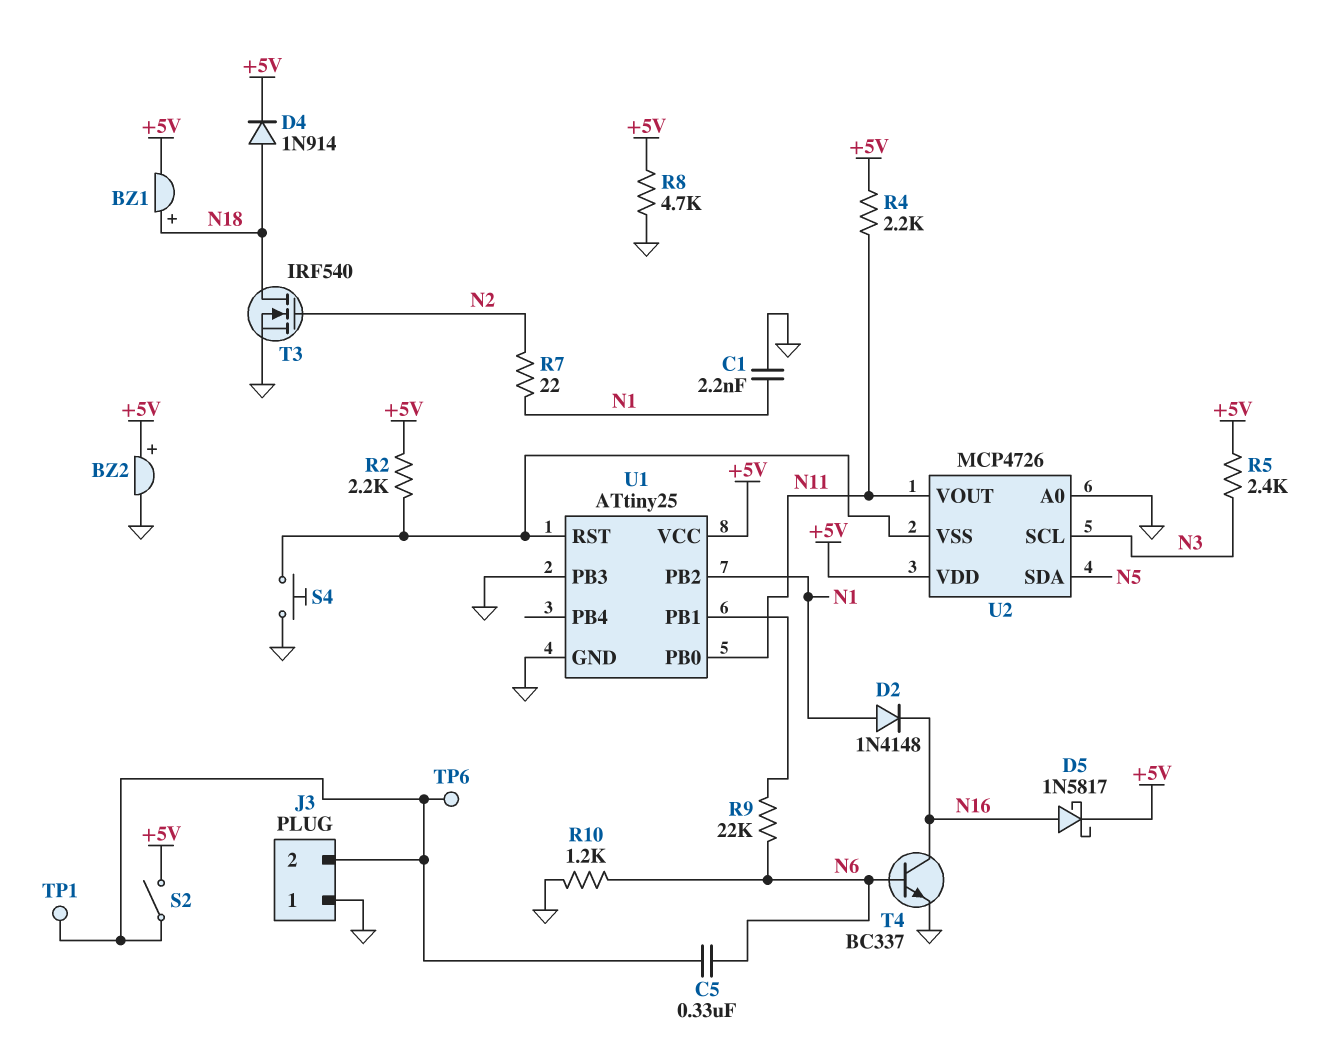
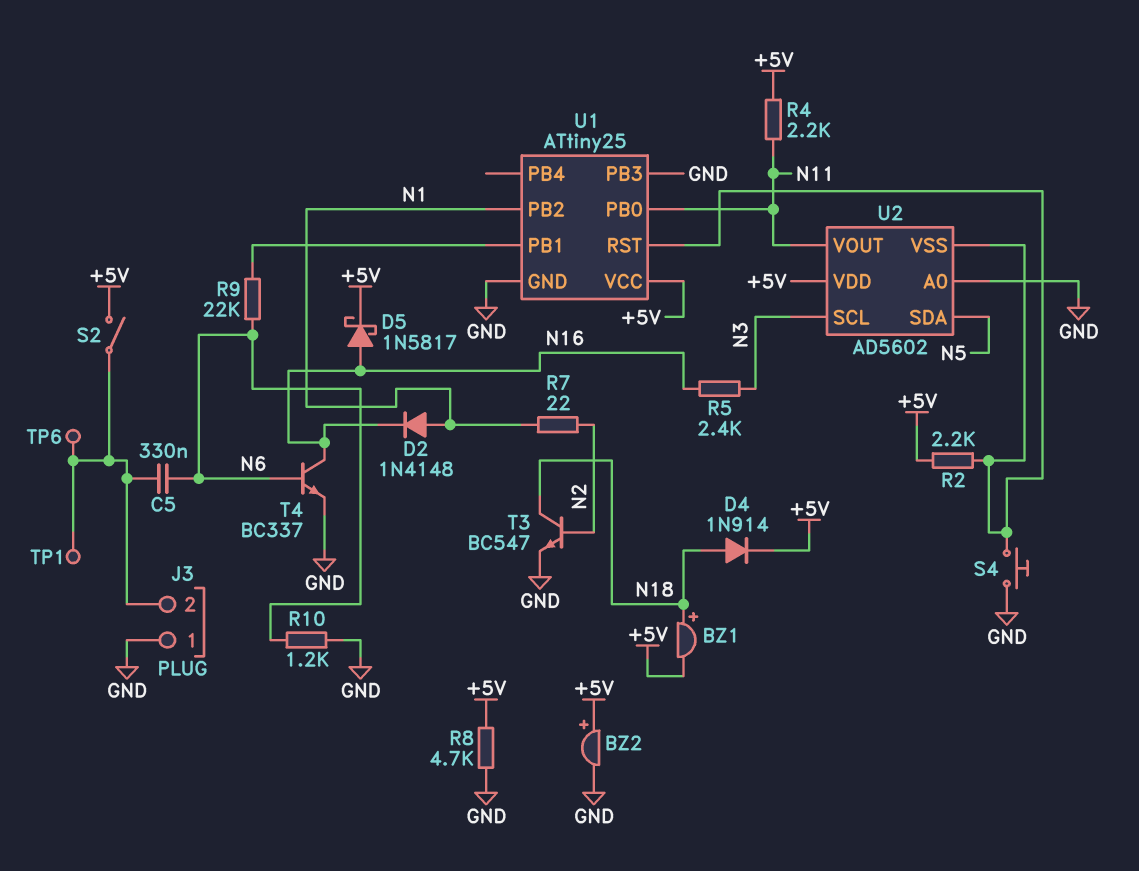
C1: 2.2nF (GND, N1) -> none
R5: 2.4k (+5V, N3) -> 2.4k (N3, N16)
T3: NMOS IRF540 (G N2, D N18, S GND) -> NPN BC547 (B N2, C N18, E GND)
U2: MCP4726 -> AD5602

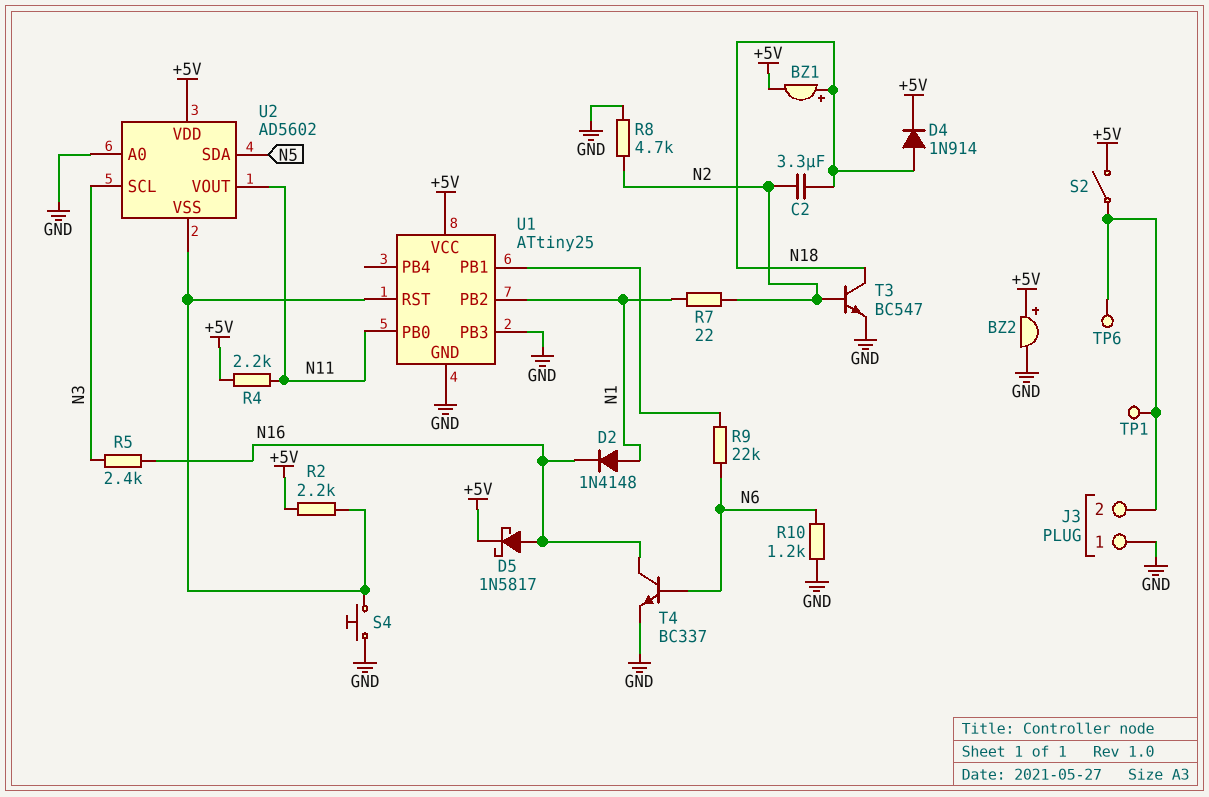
C2: none -> 3.3uF (N2, N18)
C5: 330nF (J3/2, N6) -> none
R8: 4.7k (+5V, GND) -> 4.7k (GND, N2)

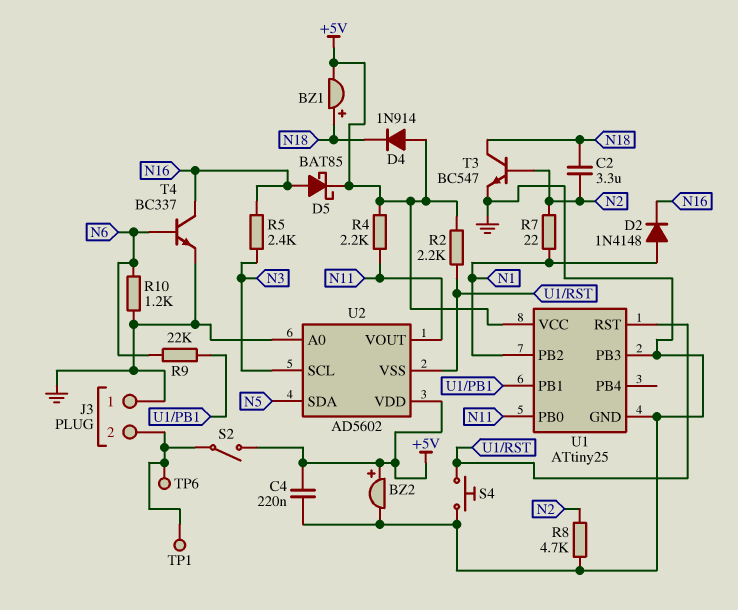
C4: none -> 220nF (+5V, GND)
D4: diode 1N914 (A N18, K +5V) -> diode 1N914 (A +5V, K N18)
D5: schottky 1N5817 (A N16, K +5V) -> schottky BAT85 (A N16, K +5V)

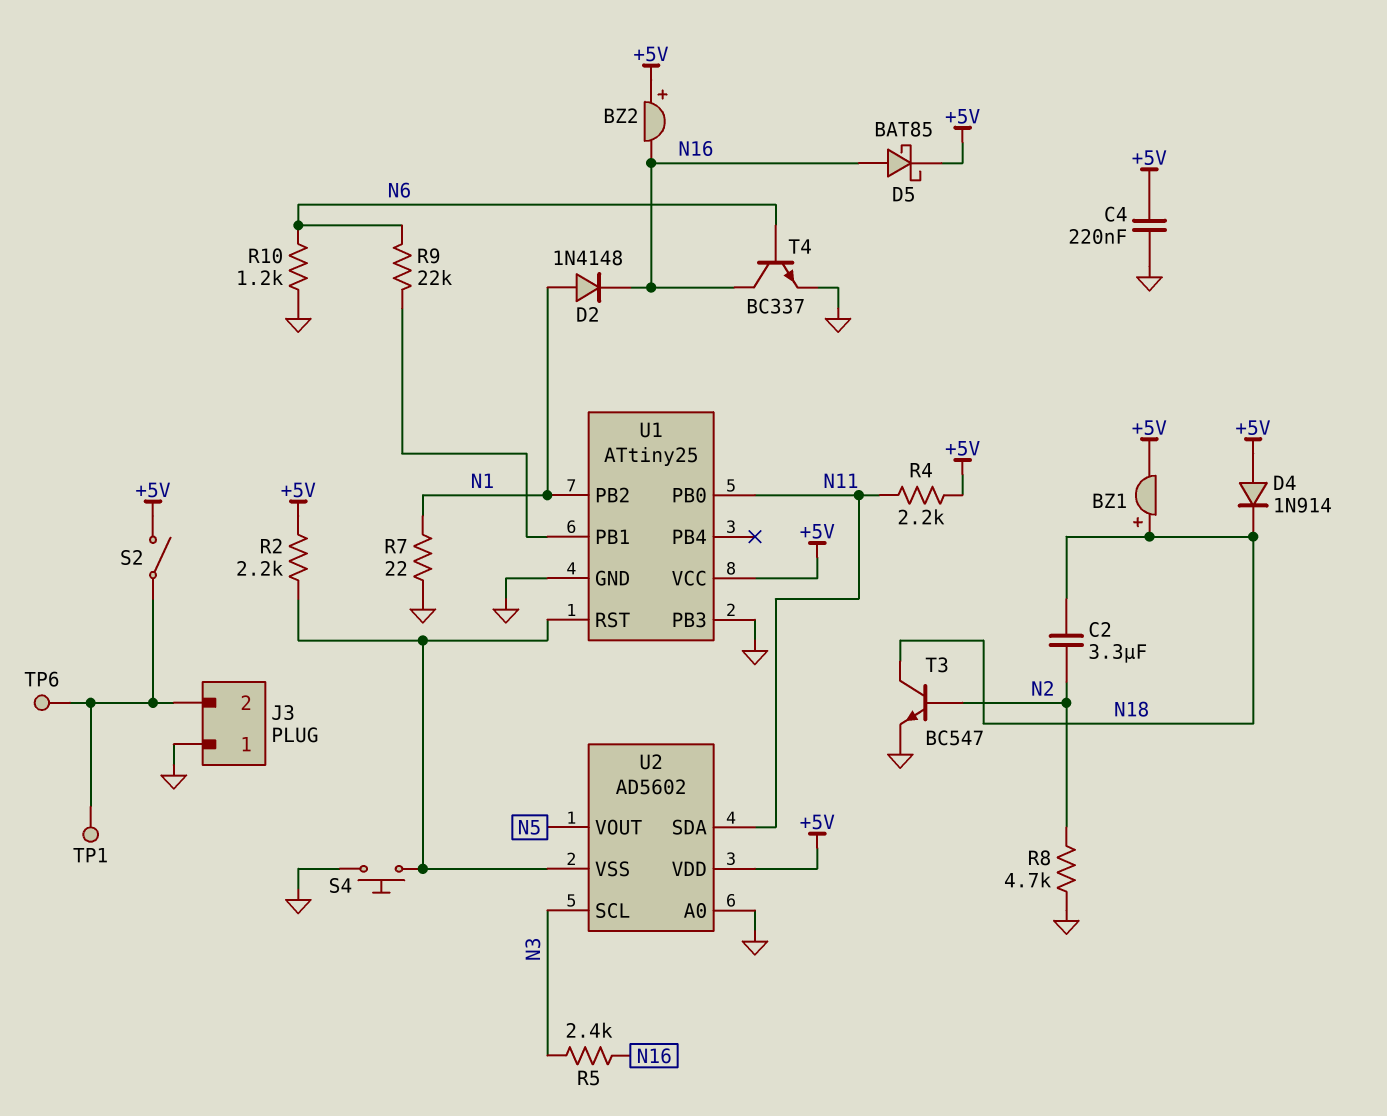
BZ2: buzzer (plus +5V, minus GND) -> buzzer (plus +5V, minus N16)
R7: 22 (N1, N2) -> 22 (GND, N1)
U2 pin SDA: N5 -> N11
U2 pin VOUT: N11 -> N5

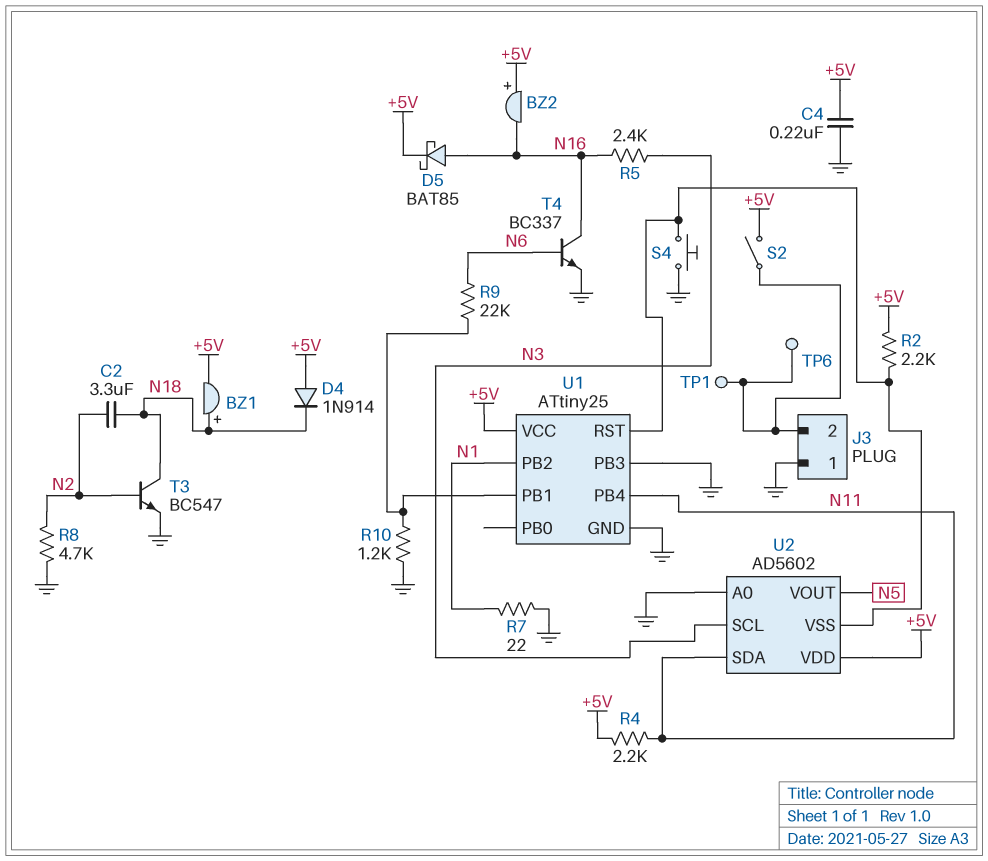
D2: diode 1N4148 (A N1, K N16) -> none
R10: 1.2k (GND, N6) -> 1.2k (GND, U1/PB1)
U1 pin PB0: N11 -> none
U1 pin PB4: none -> N11

